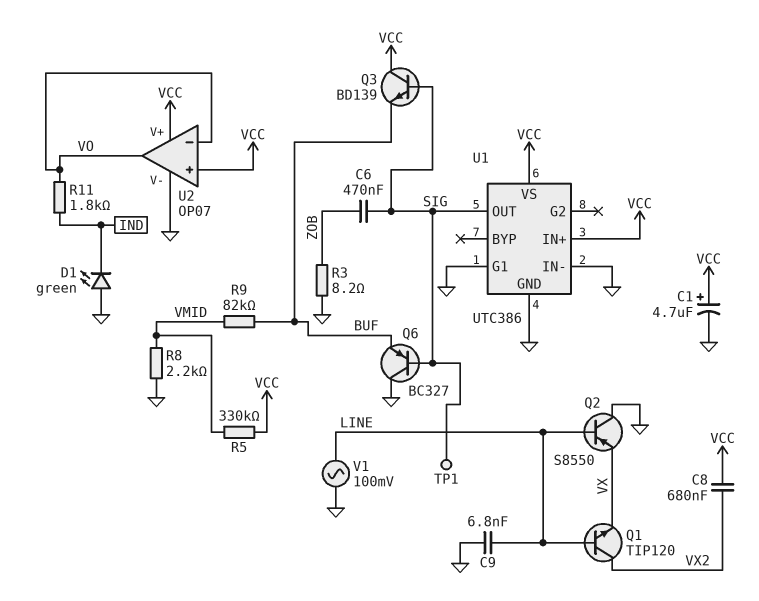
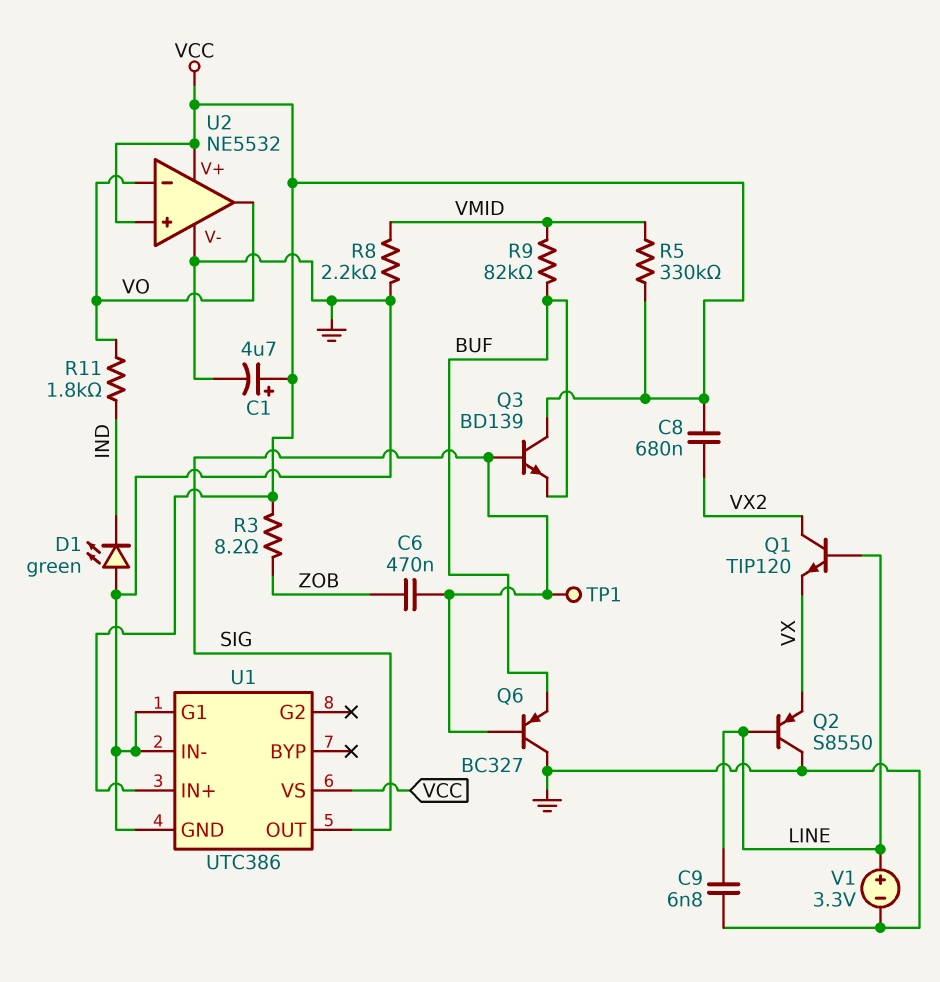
R3: 8.2 (GND, ZOB) -> 8.2 (VCC, ZOB)
U2: OP07 -> NE5532
V1: AC 100mV (GND, LINE) -> 3.3V (plus LINE, minus GND)

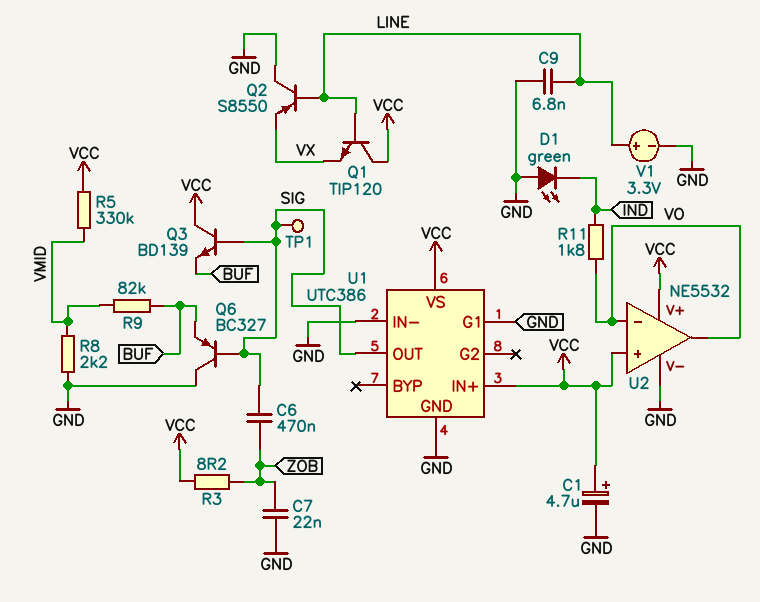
C7: none -> 22nF (GND, ZOB)
C8: 680nF (VCC, VX2) -> none
Q1: NPN TIP120 (B LINE, C VX2, E VX) -> NPN TIP120 (B LINE, C VCC, E VX)

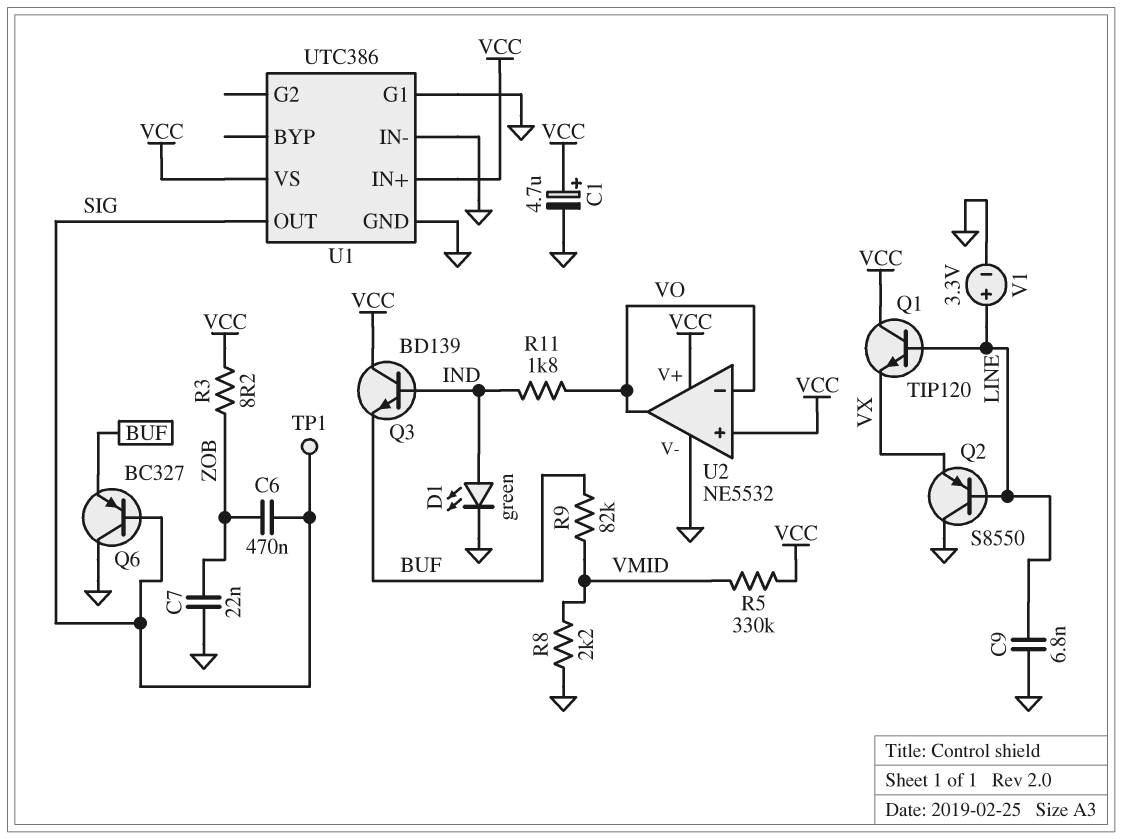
D1: LED green (A GND, K IND) -> LED green (A IND, K GND)
Q3: NPN BD139 (B SIG, C VCC, E BUF) -> NPN BD139 (B IND, C VCC, E BUF)

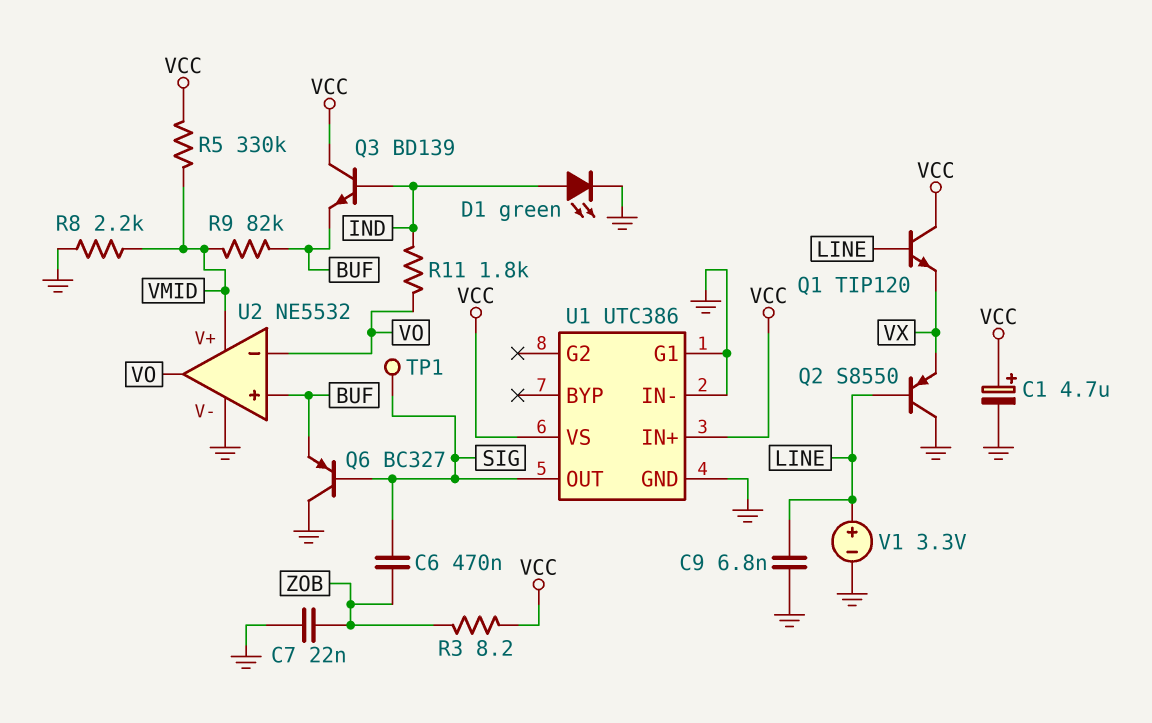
U2 pin V+: VCC -> VMID
U2 pin in+: VCC -> BUF

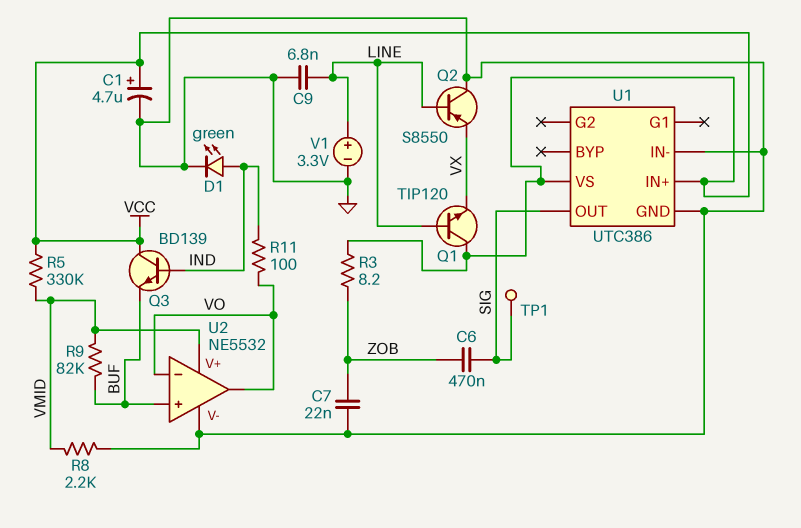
Q6: PNP BC327 (B SIG, C GND, E BUF) -> none
R11: 1.8k (IND, VO) -> 100 (IND, VO)
U1 pin G1: GND -> none

